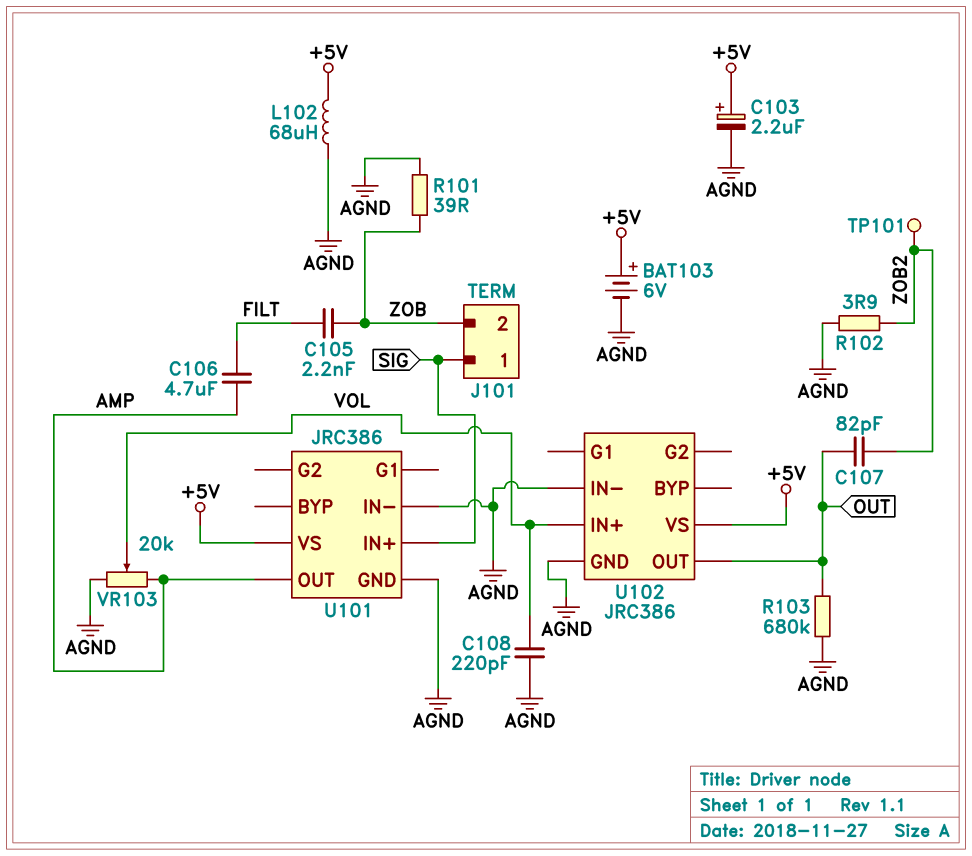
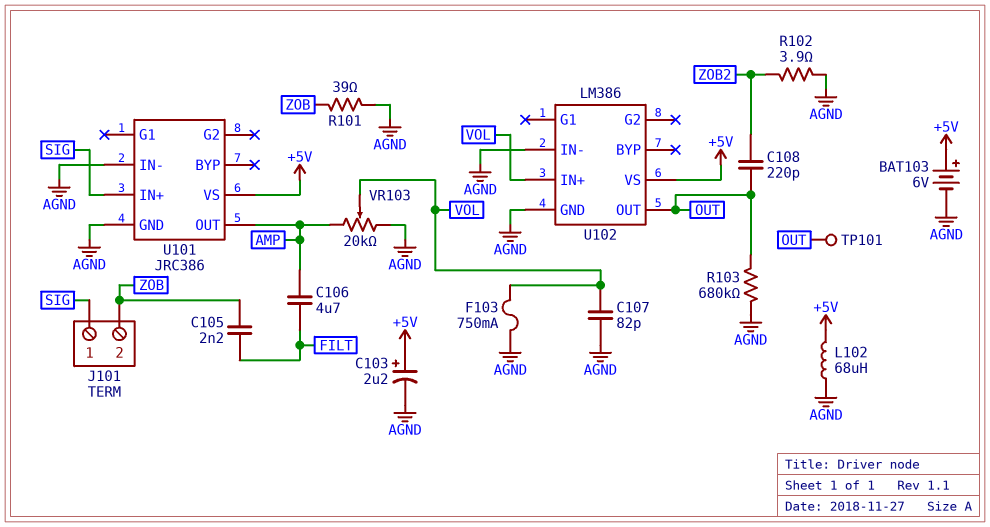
C107: 82pF (OUT, ZOB2) -> 82pF (AGND, VOL)
C108: 220pF (AGND, VOL) -> 220pF (OUT, ZOB2)
F103: none -> 750mA (AGND, VOL)
TP101: test point (ZOB2) -> test point (OUT)
U102: JRC386 -> LM386

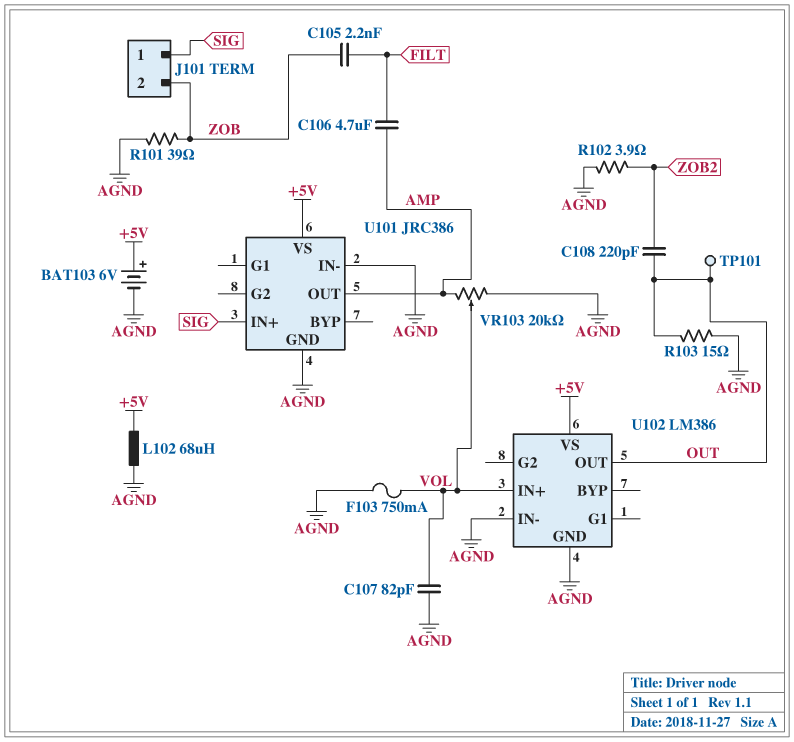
C103: 2.2uF (plus +5V, minus AGND) -> none
R103: 680k (AGND, OUT) -> 15 (AGND, OUT)

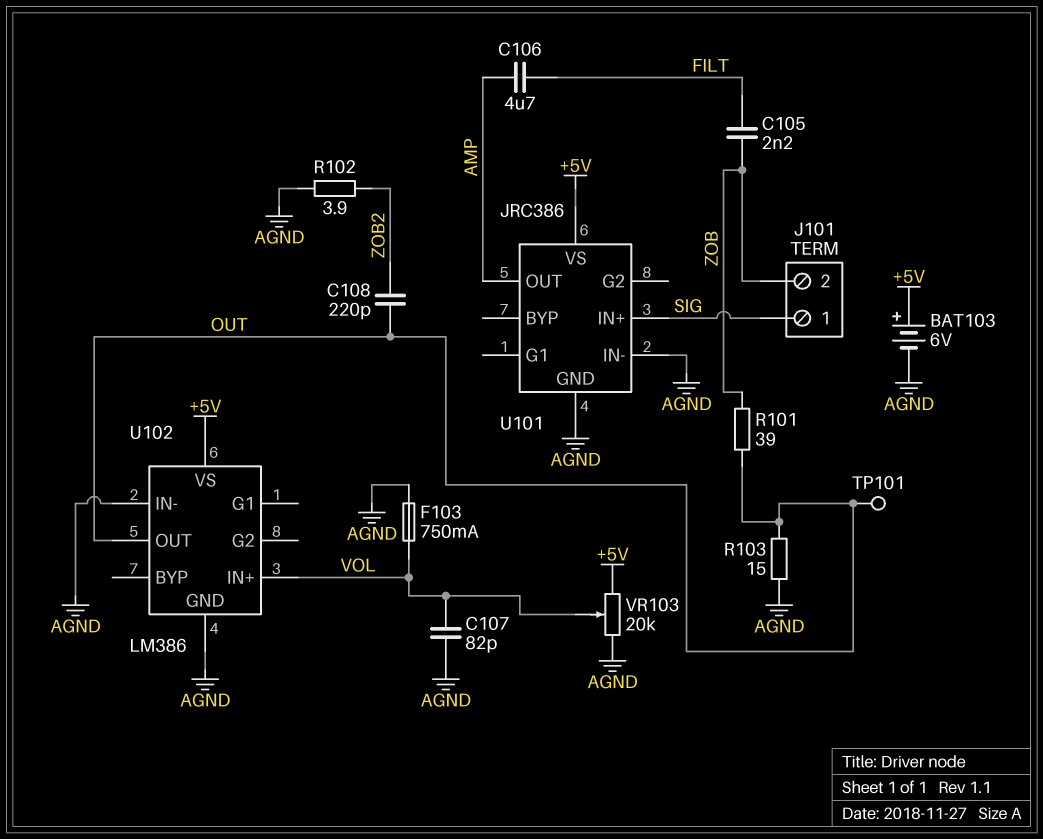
L102: 68uH (+5V, AGND) -> none
R101: 39 (AGND, ZOB) -> 39 (OUT, ZOB)
VR103: 20k (AGND, AMP, wiper VOL) -> 20k (+5V, AGND, wiper VOL)

